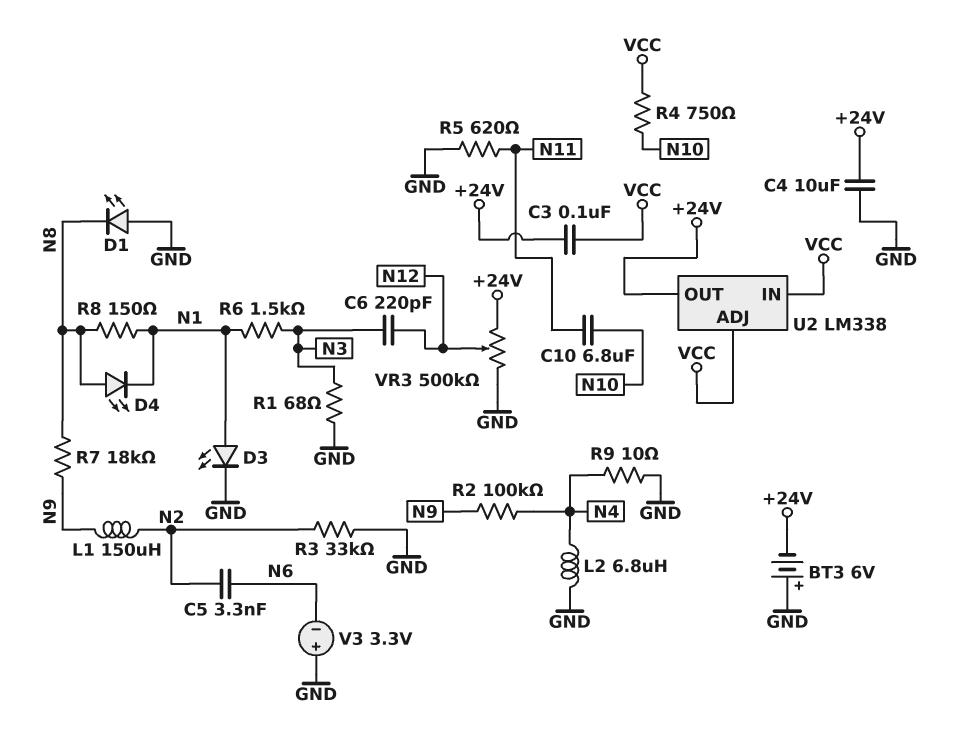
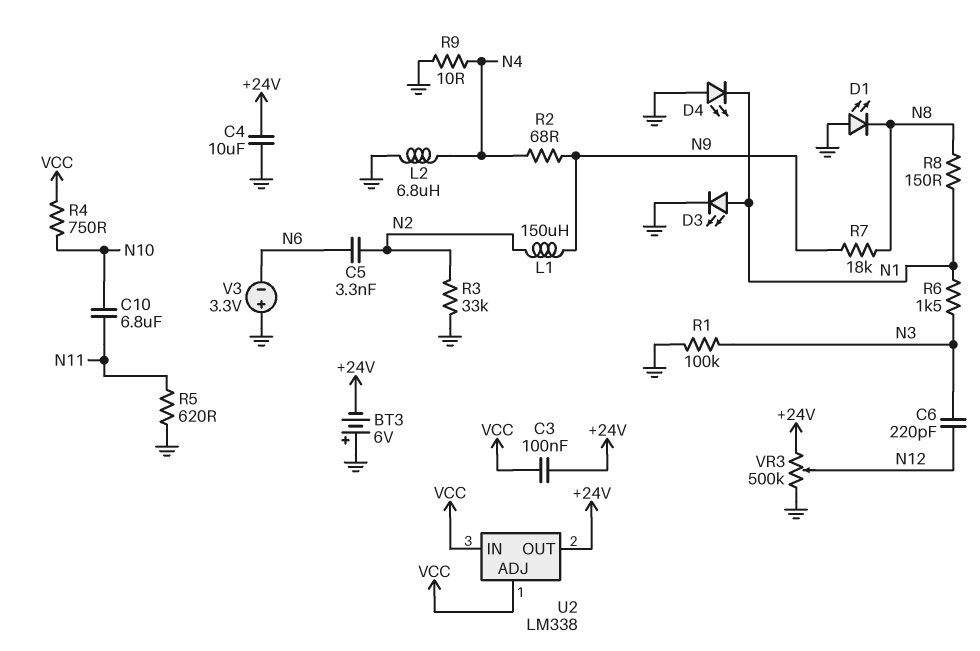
D4: LED (A N8, K N1) -> LED (A GND, K N1)
R1: 68 (GND, N3) -> 100k (GND, N3)
R2: 100k (N4, N9) -> 68 (N4, N9)

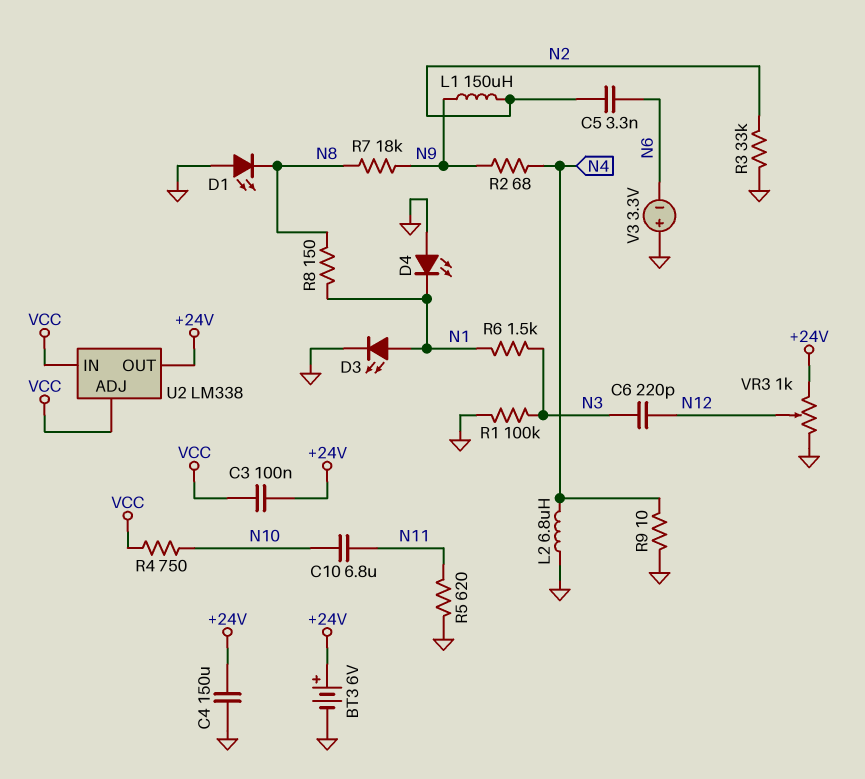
BT3: 6V (plus GND, minus +24V) -> 6V (plus +24V, minus GND)
C4: 10uF (+24V, GND) -> 150uF (+24V, GND)
VR3: 500k (+24V, GND, wiper N12) -> 1k (+24V, GND, wiper N12)

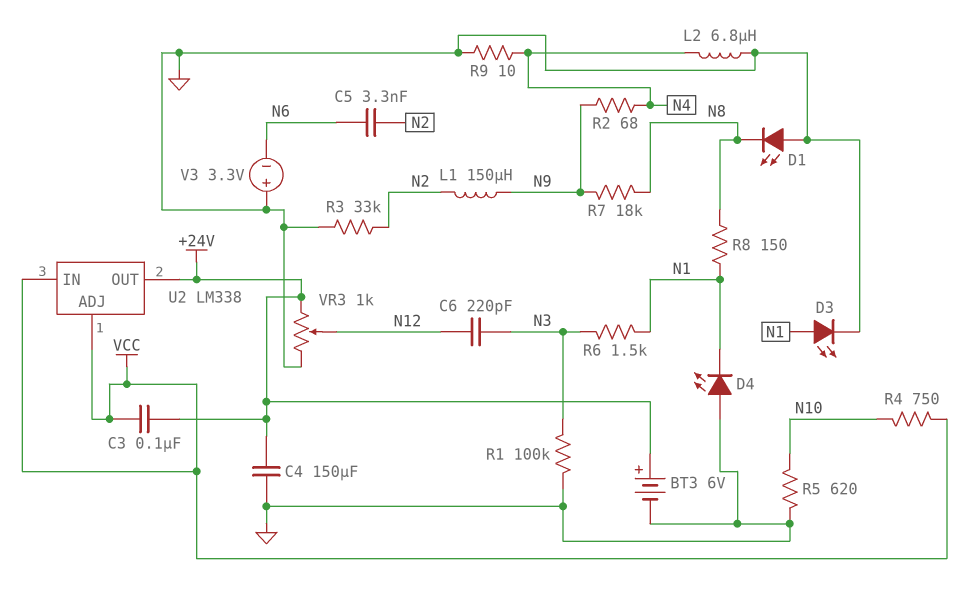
C10: 6.8uF (N10, N11) -> none
R5: 620 (GND, N11) -> 620 (GND, N10)

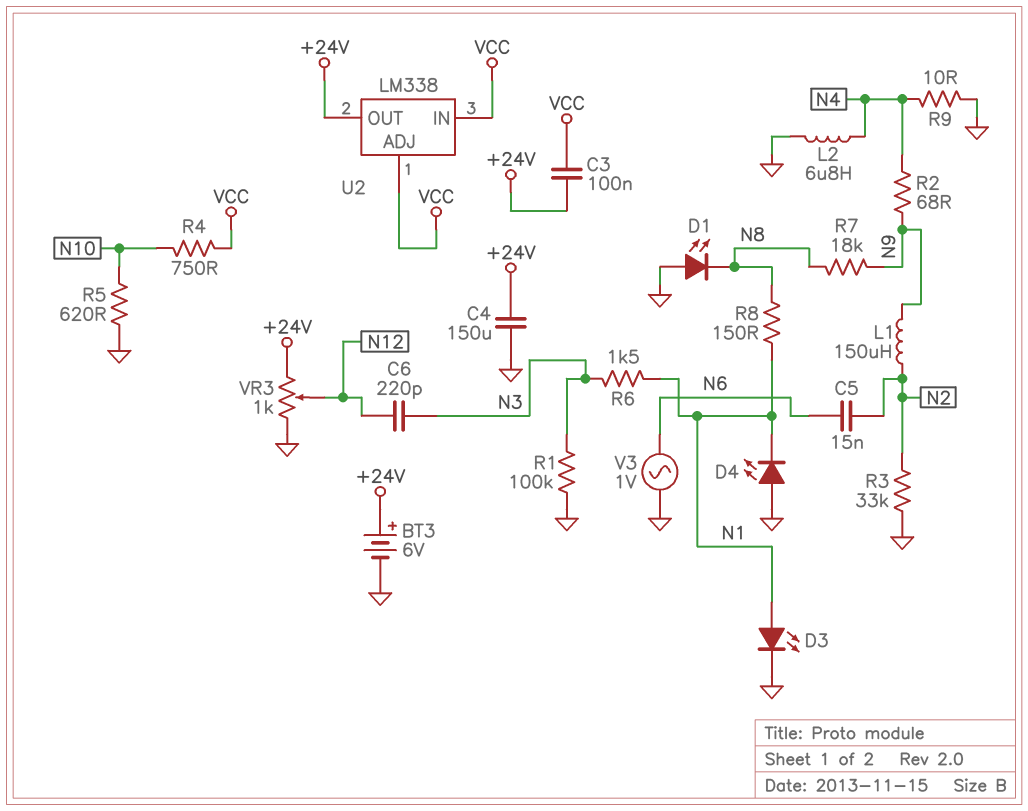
C5: 3.3nF (N2, N6) -> 15nF (N2, N6)
V3: 3.3V (plus GND, minus N6) -> AC 1V (GND, N6)

